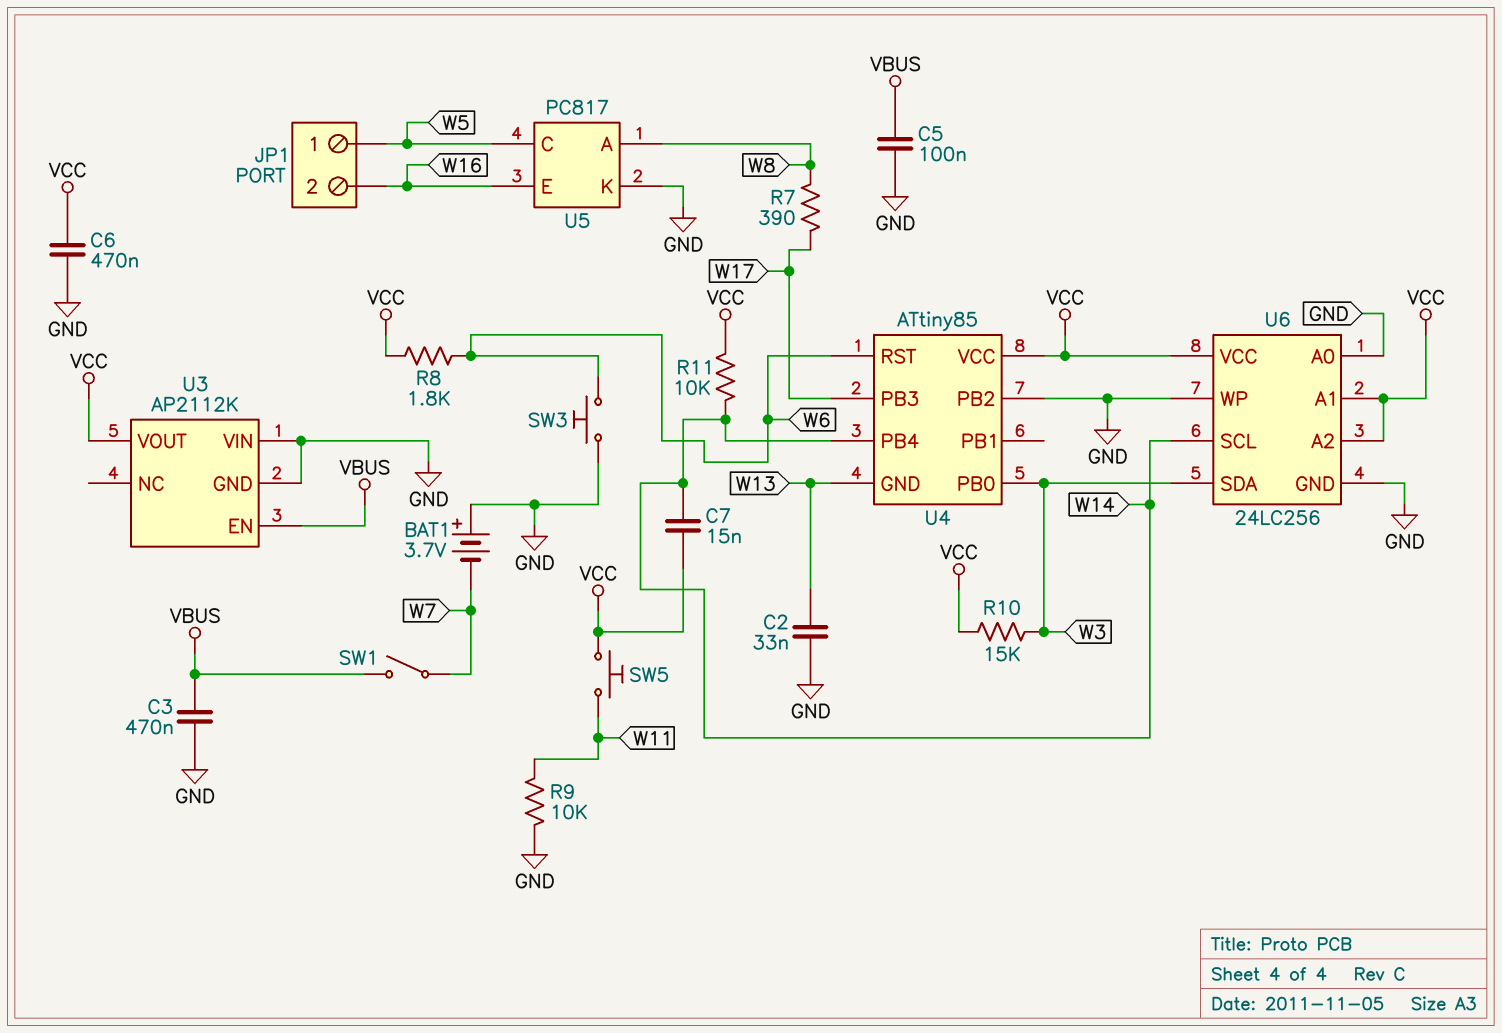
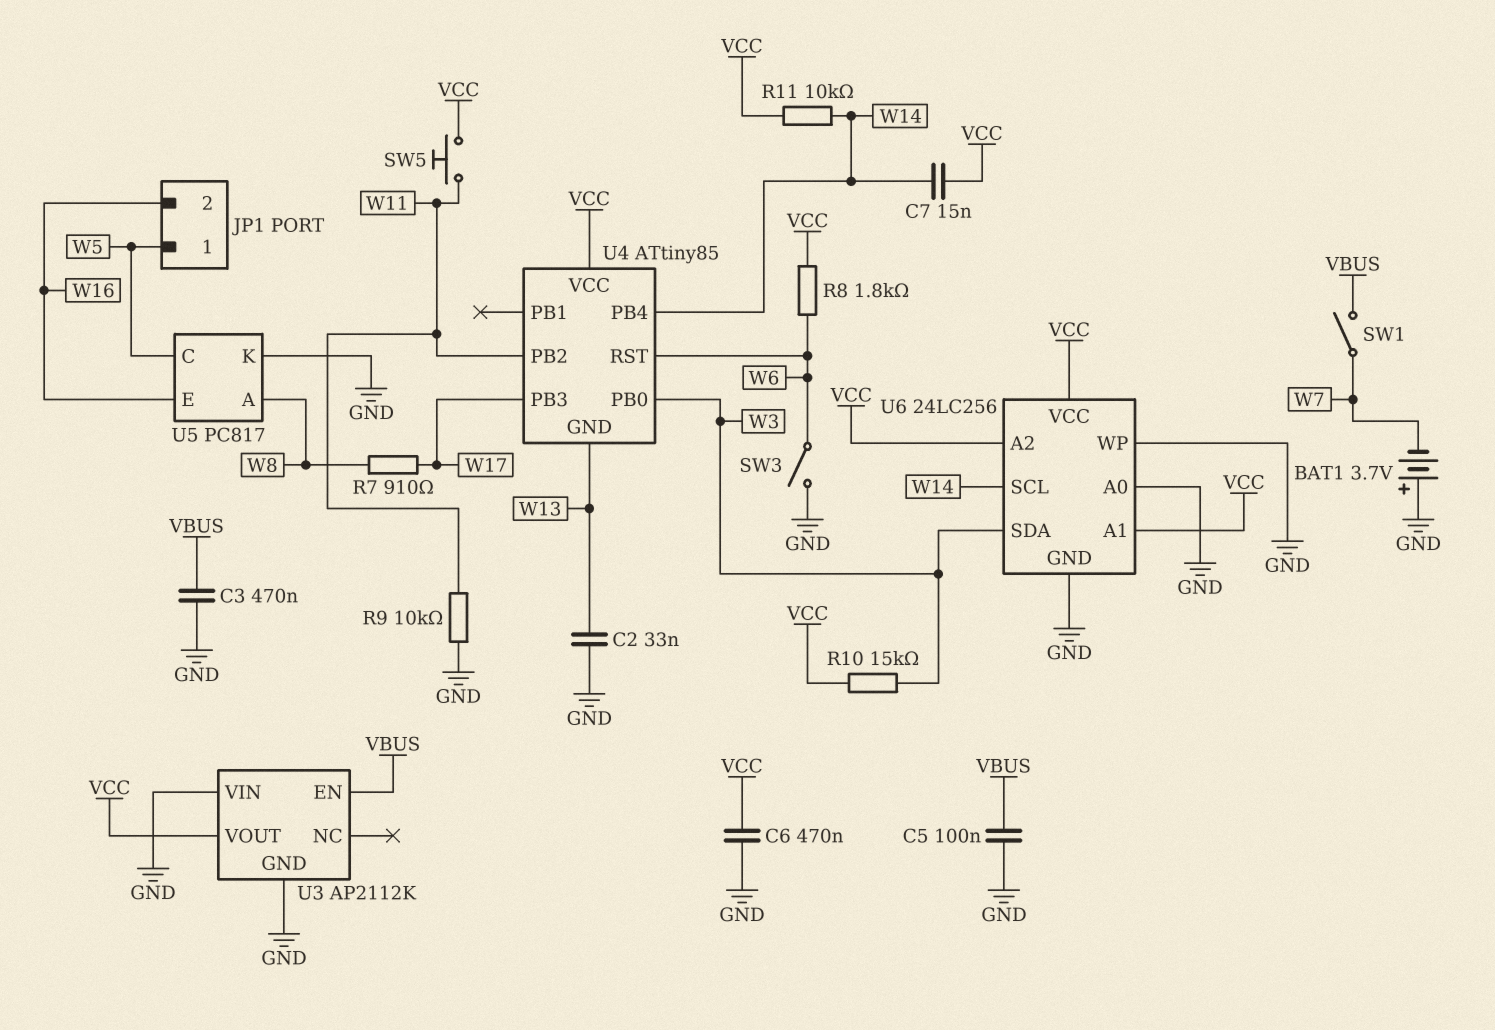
R7: 390 (W8, W17) -> 910 (W8, W17)
SW3: button (GND, W6) -> switch (GND, W6)
U4 pin PB2: GND -> W11

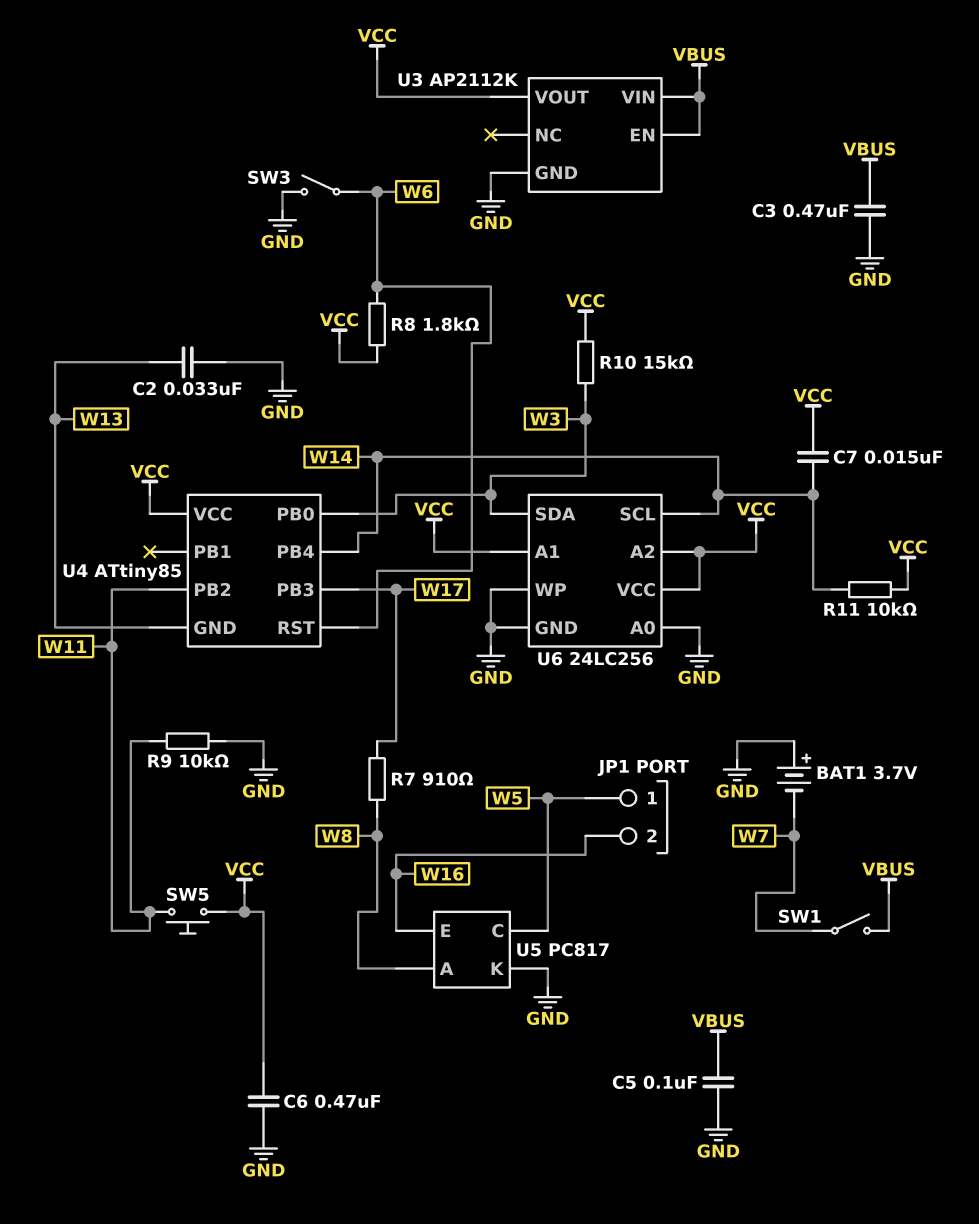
U3 pin VIN: GND -> VBUS

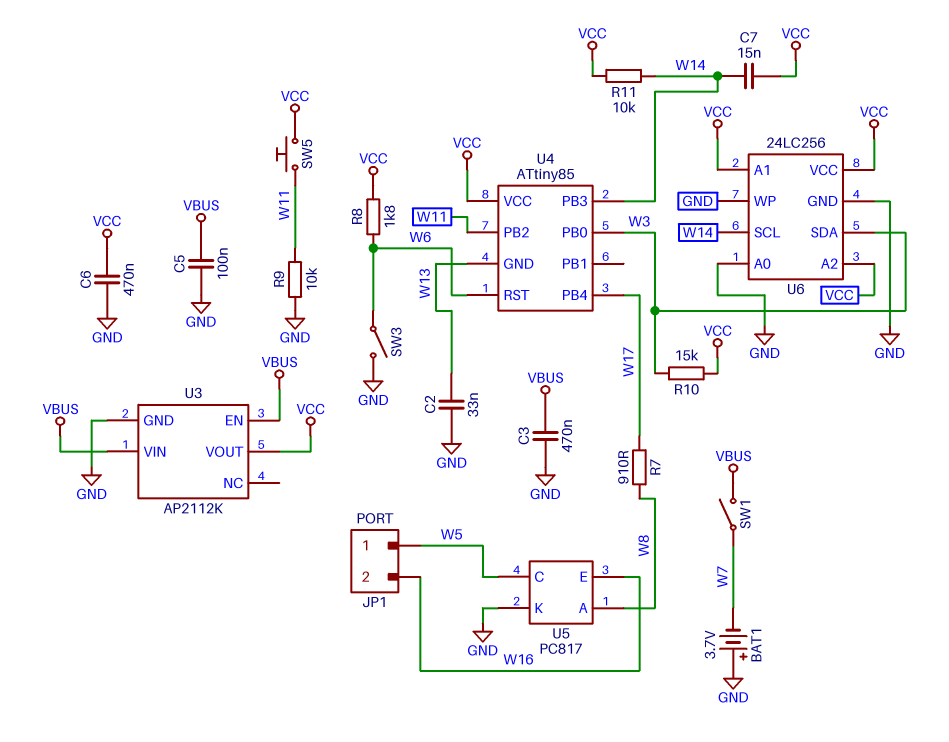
U4 pin PB3: W17 -> W14
U4 pin PB4: W14 -> W17

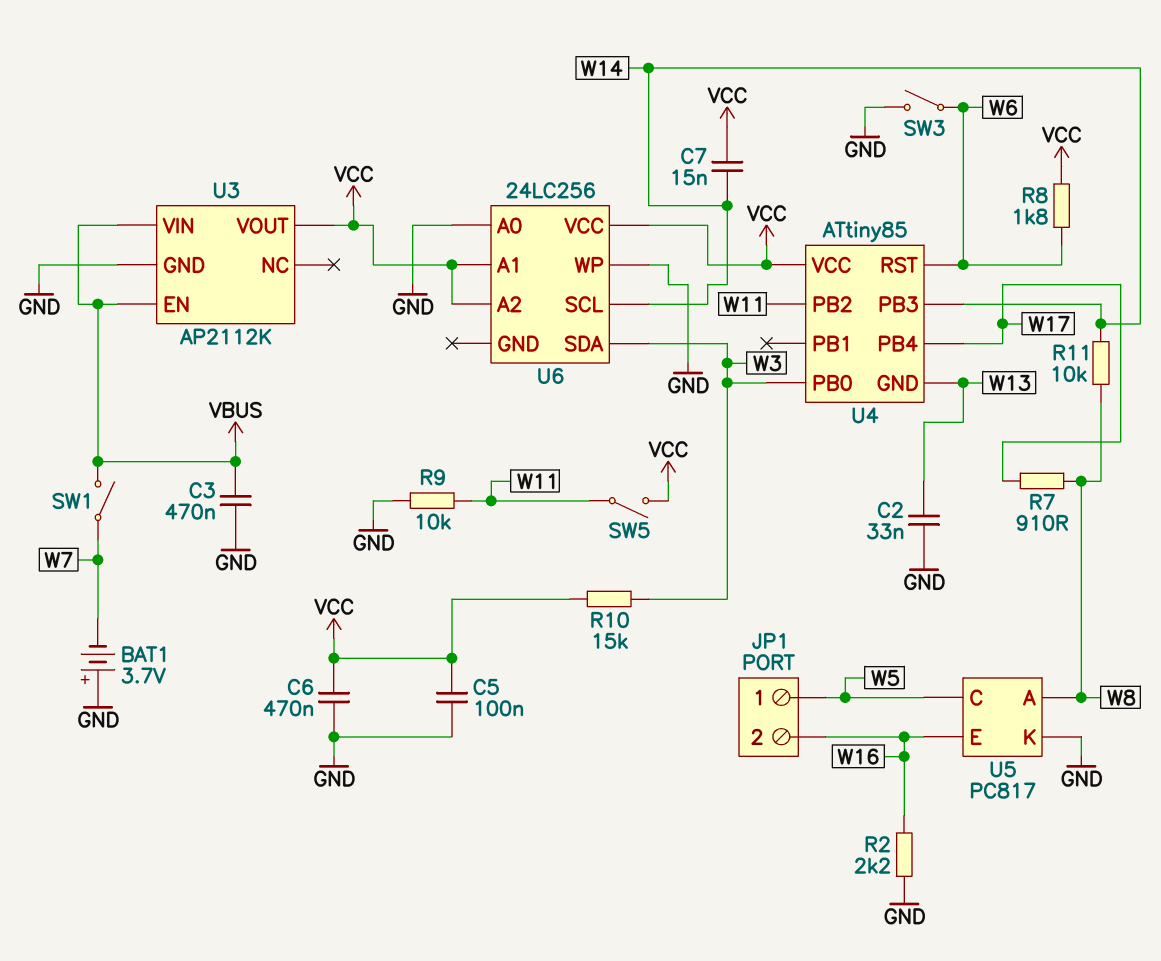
C5: 100nF (GND, VBUS) -> 100nF (GND, VCC)
R2: none -> 2.2k (GND, W16)
R11: 10k (VCC, W14) -> 10k (W8, W14)
SW5: button (VCC, W11) -> switch (VCC, W11)
U6 pin GND: GND -> none

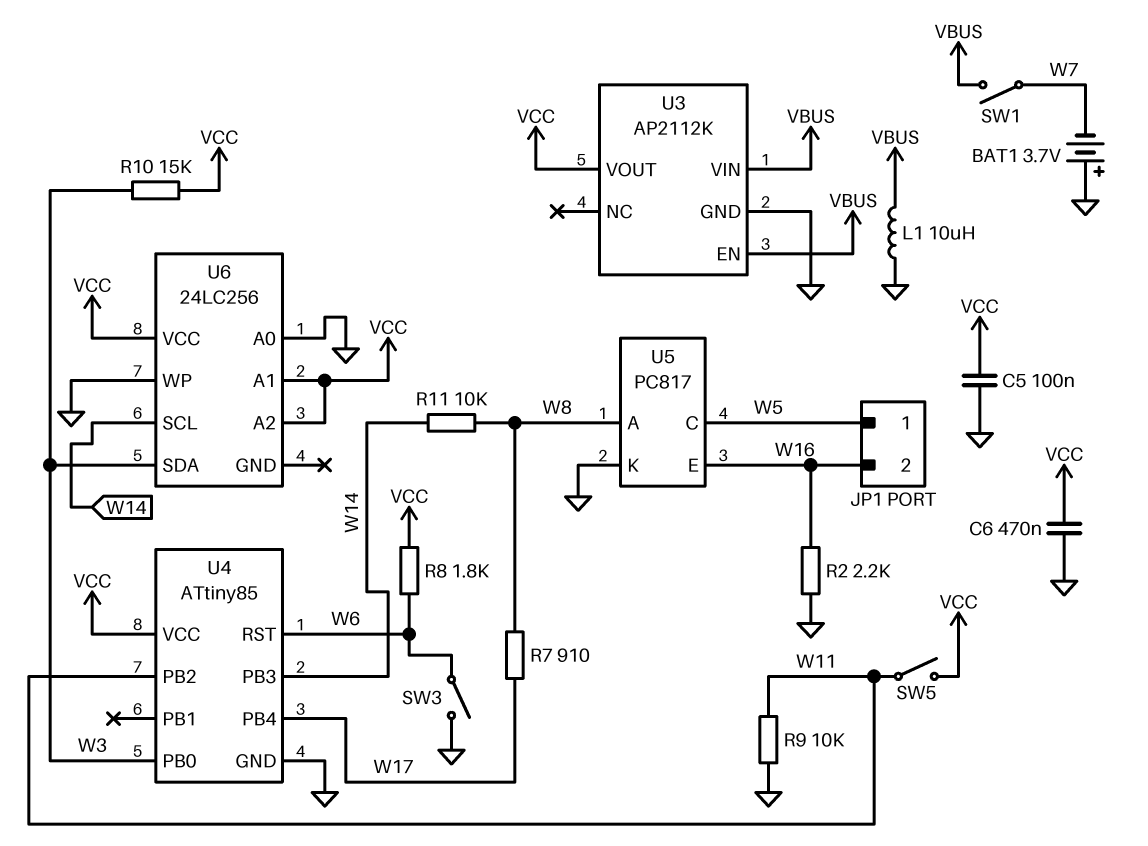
C2: 33nF (GND, W13) -> none
C3: 470nF (GND, VBUS) -> none
C7: 15nF (VCC, W14) -> none
L1: none -> 10uH (GND, VBUS)
U4 pin GND: W13 -> GND

